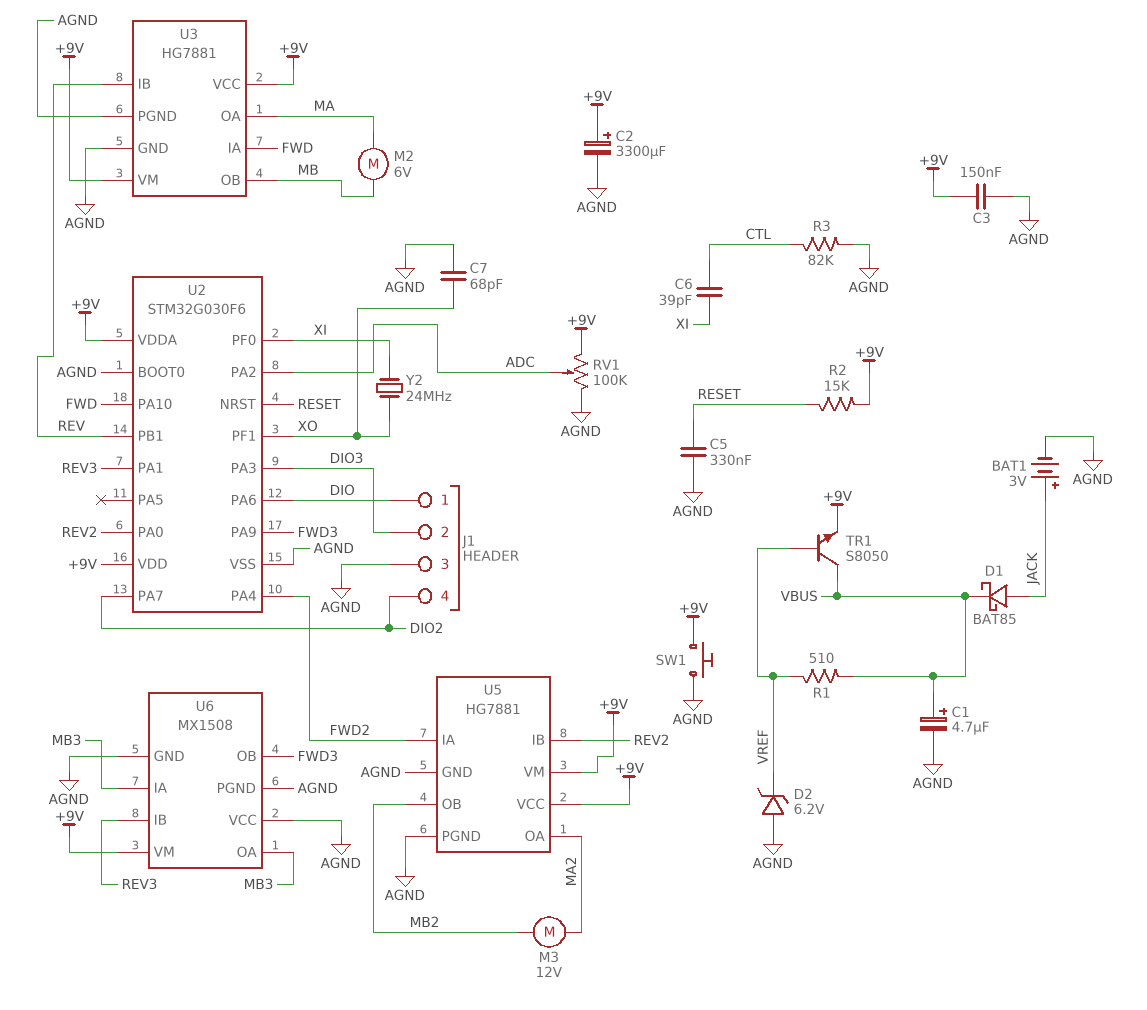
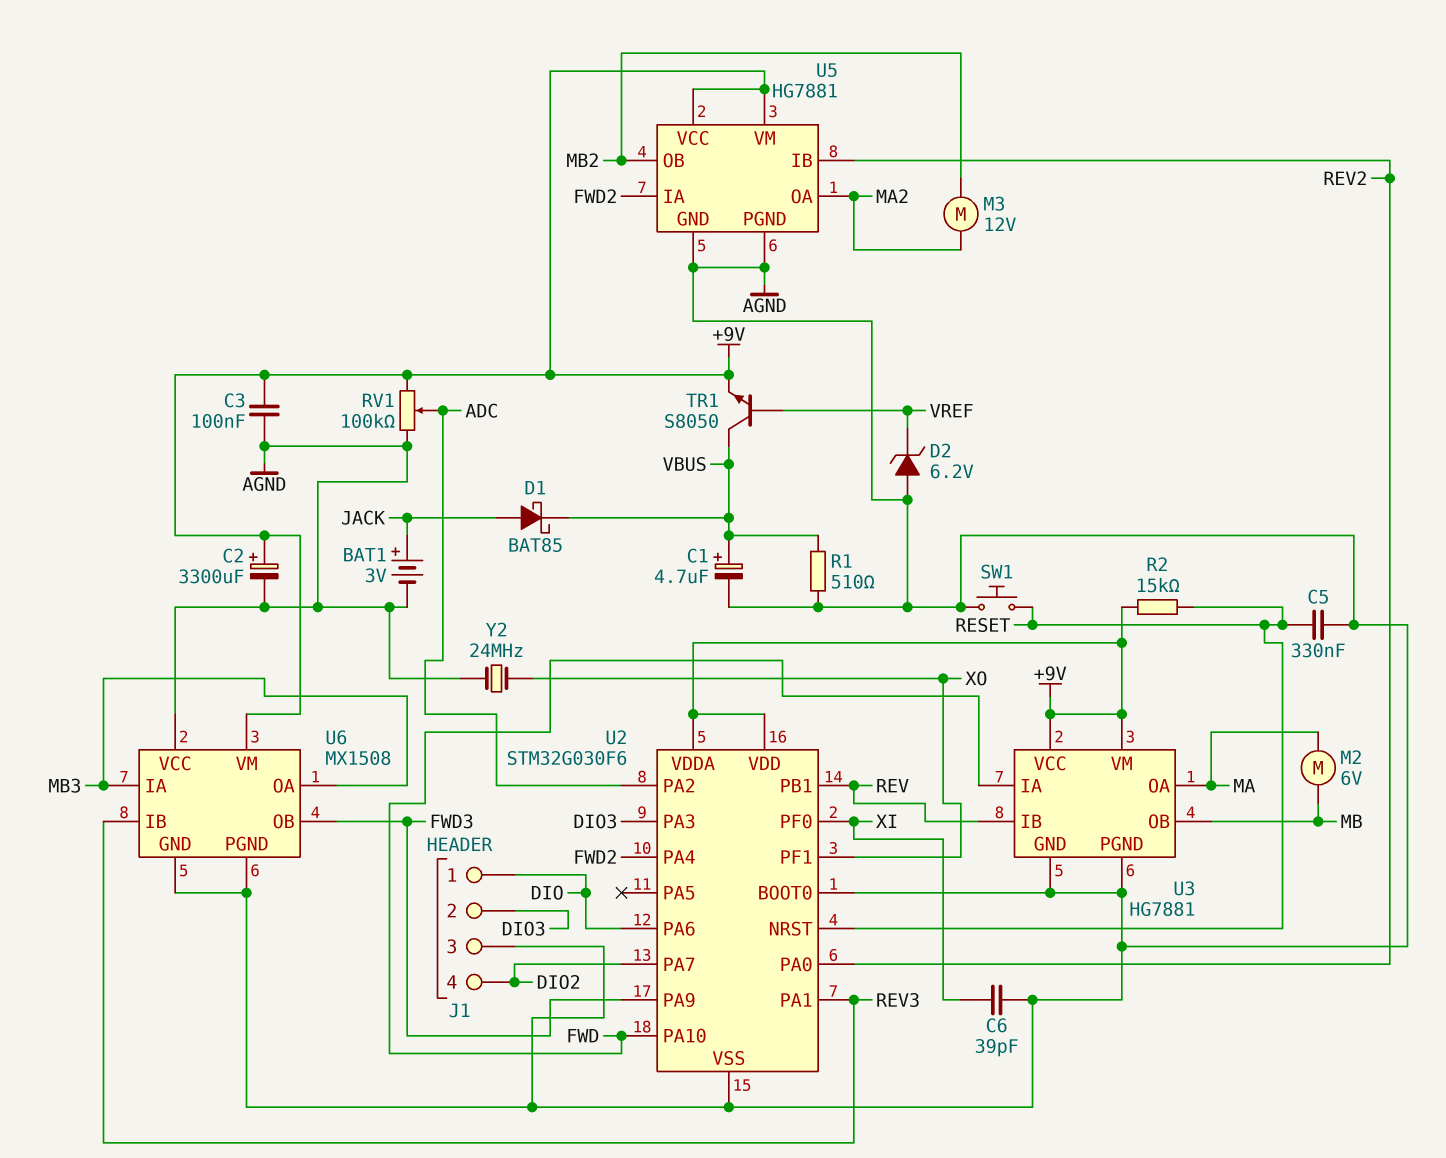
C3: 150nF (+9V, AGND) -> 100nF (+9V, AGND)
C6: 39pF (CTL, XI) -> 39pF (AGND, XI)
C7: 68pF (AGND, XO) -> none
R1: 510 (VBUS, VREF) -> 510 (AGND, VBUS)
R3: 82k (AGND, CTL) -> none
SW1: button (+9V, AGND) -> button (AGND, RESET)
Y2: 24MHz (XI, XO) -> 24MHz (AGND, XO)

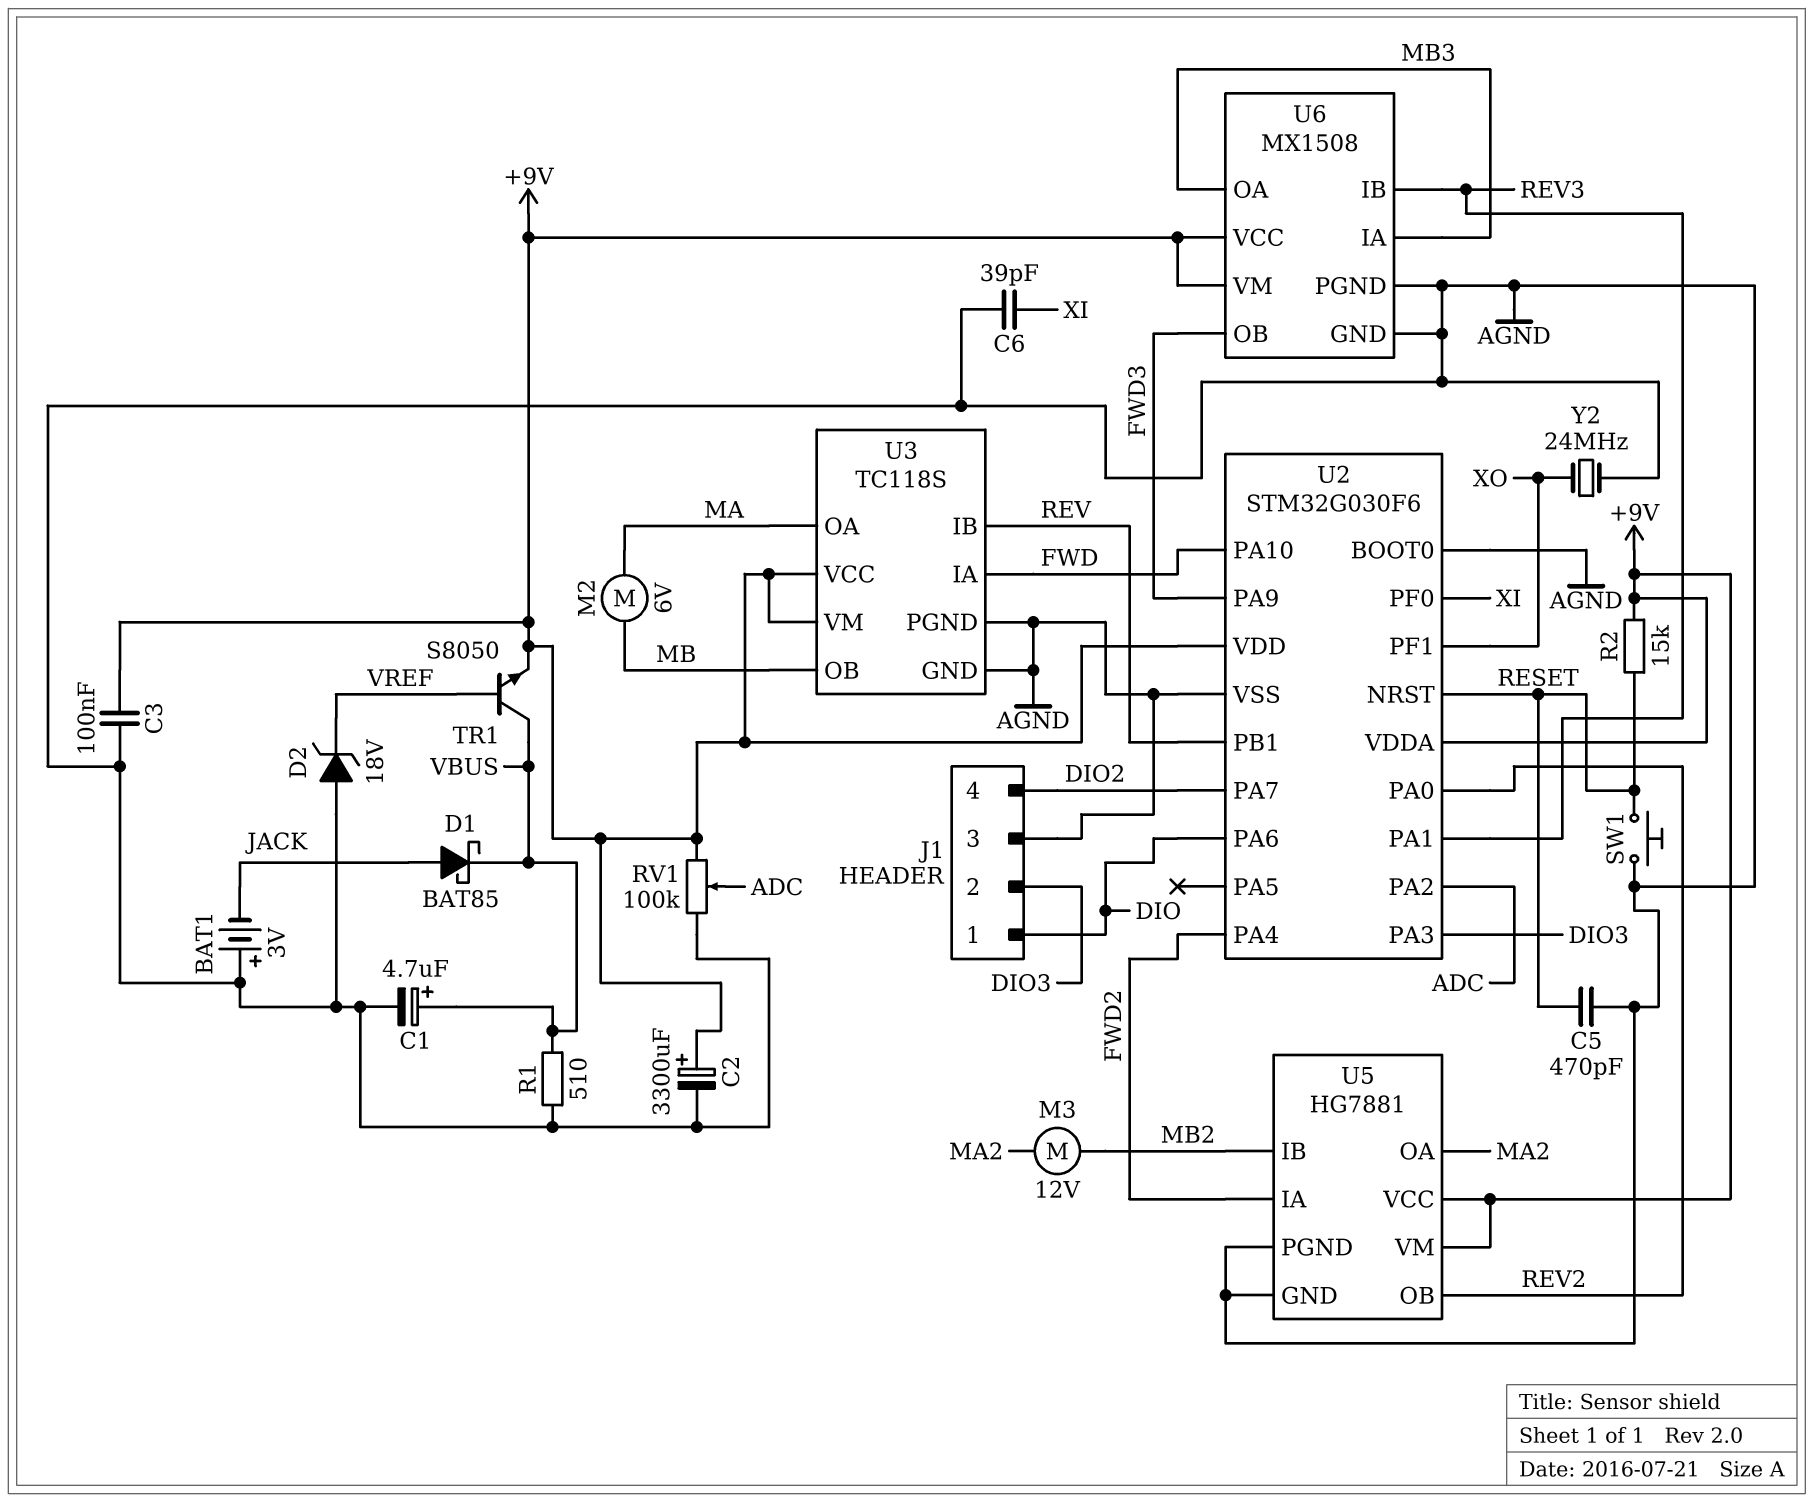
BAT1: 3V (plus JACK, minus AGND) -> 3V (plus AGND, minus JACK)
C5: 330nF (AGND, RESET) -> 470pF (AGND, RESET)
D2: zener 6.2V (A AGND, K VREF) -> zener 18V (A AGND, K VREF)
U3: HG7881 -> TC118S
U5 pin IB: REV2 -> MB2
U5 pin OB: MB2 -> REV2
U6 pin VCC: AGND -> +9V

